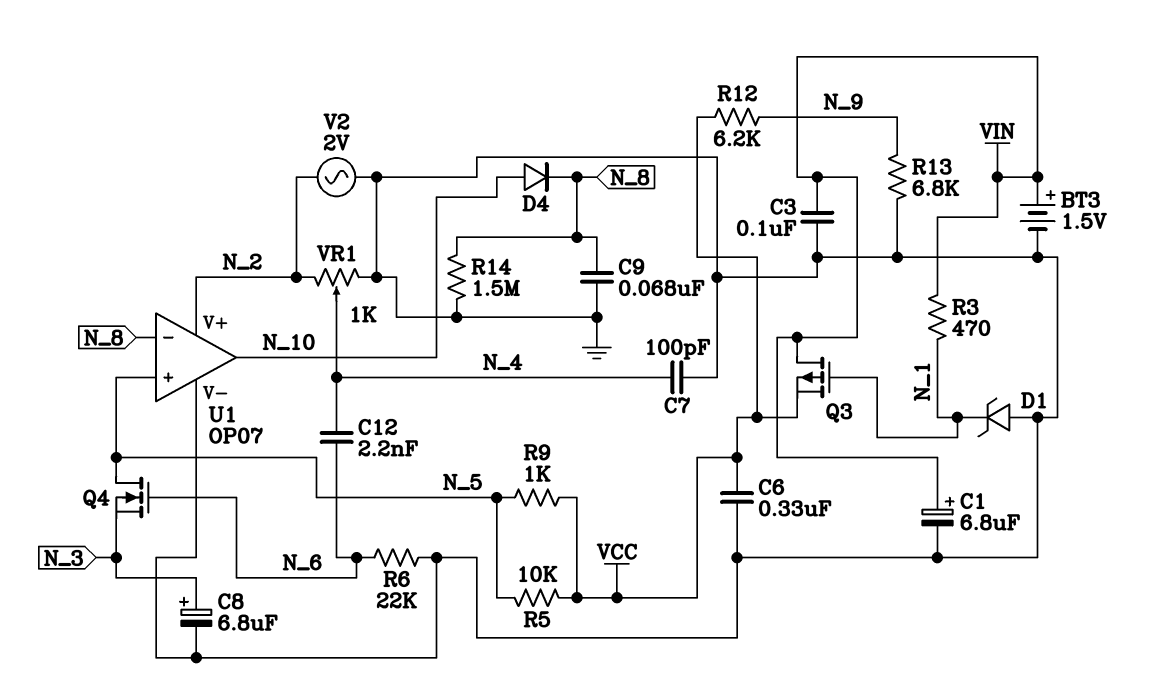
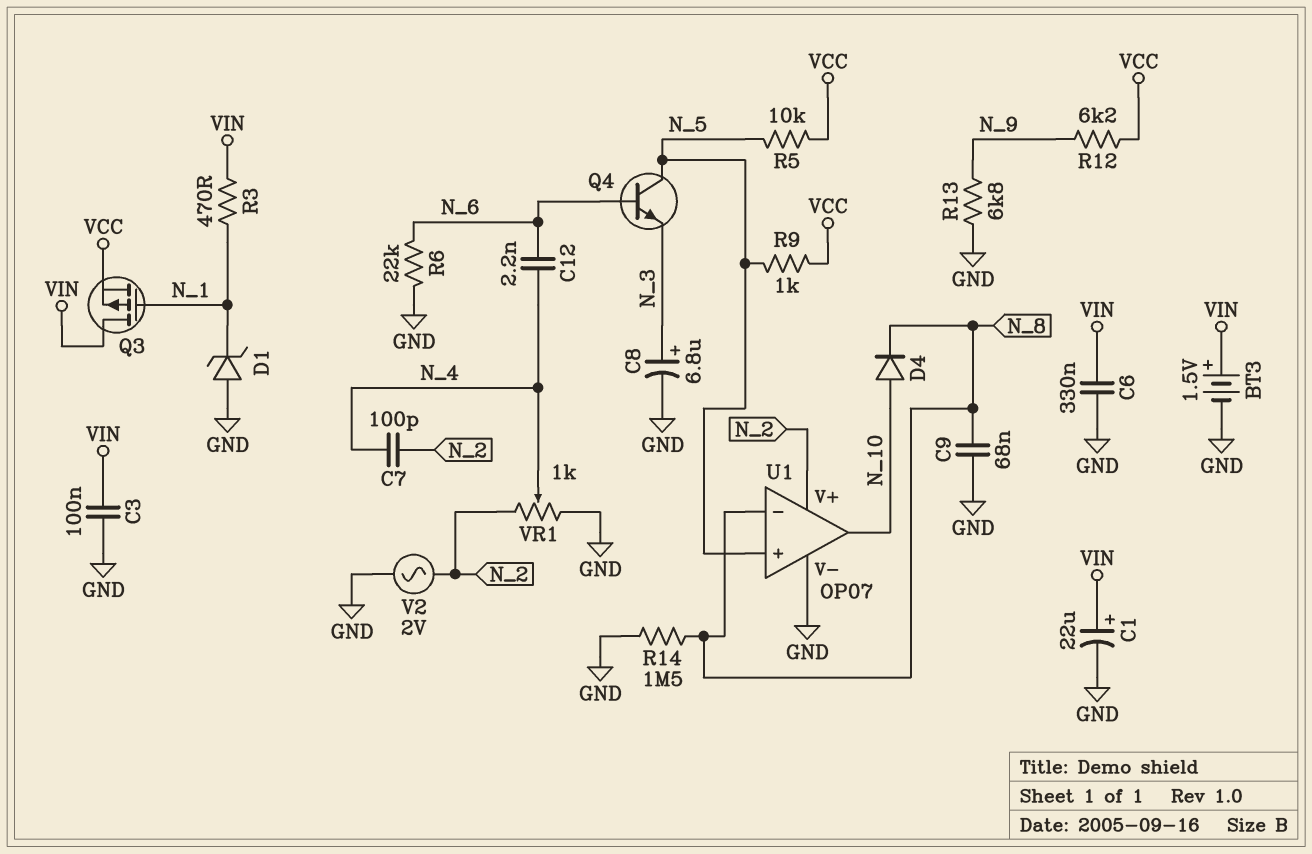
C1: 6.8uF (plus VIN, minus GND) -> 22uF (plus VIN, minus GND)
C6: 330nF (GND, VCC) -> 330nF (GND, VIN)
C7: 100pF (GND, N_4) -> 100pF (N_2, N_4)
Q4: NMOS (G N_6, D N_5, S N_3) -> NPN (B N_6, C N_5, E N_3)

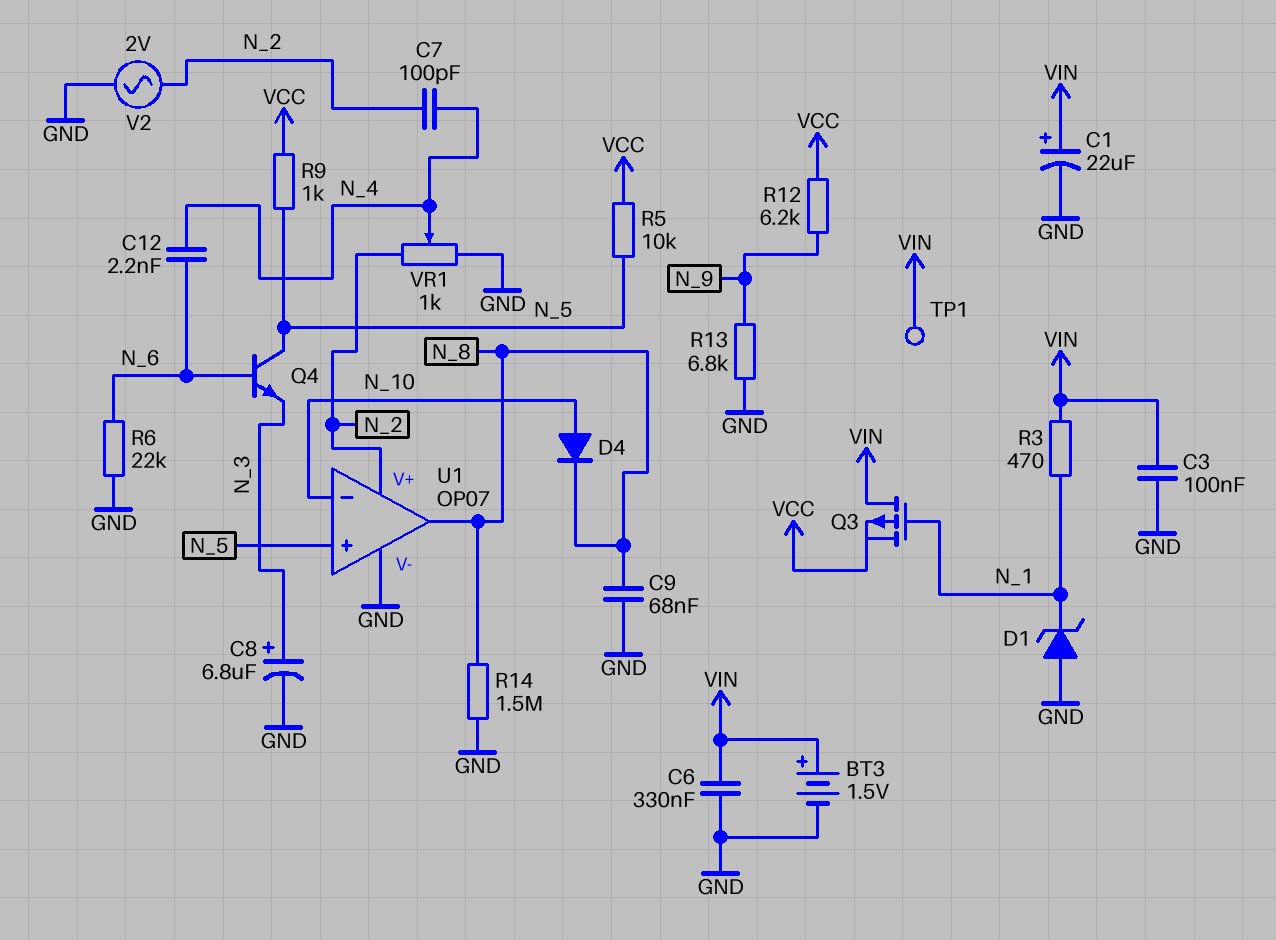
TP1: none -> test point (VIN)
U1 pin in-: N_8 -> N_10
U1 pin out: N_10 -> N_8

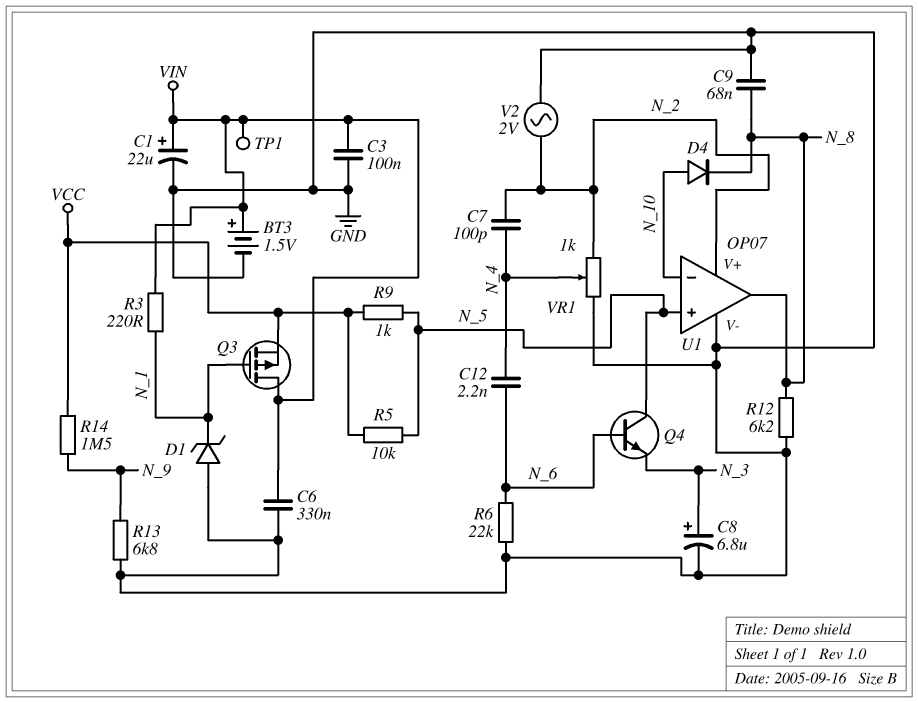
R3: 470 (N_1, VIN) -> 220 (N_1, VIN)
R12: 6.2k (N_9, VCC) -> 6.2k (GND, N_8)
R14: 1.5M (GND, N_8) -> 1.5M (N_9, VCC)

